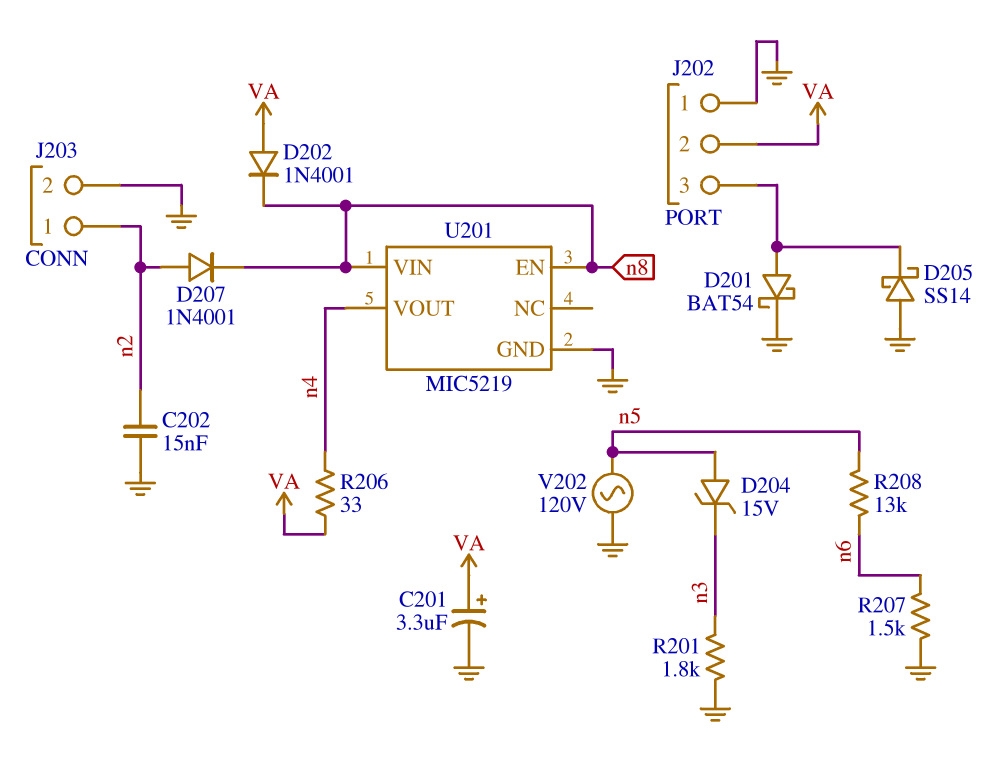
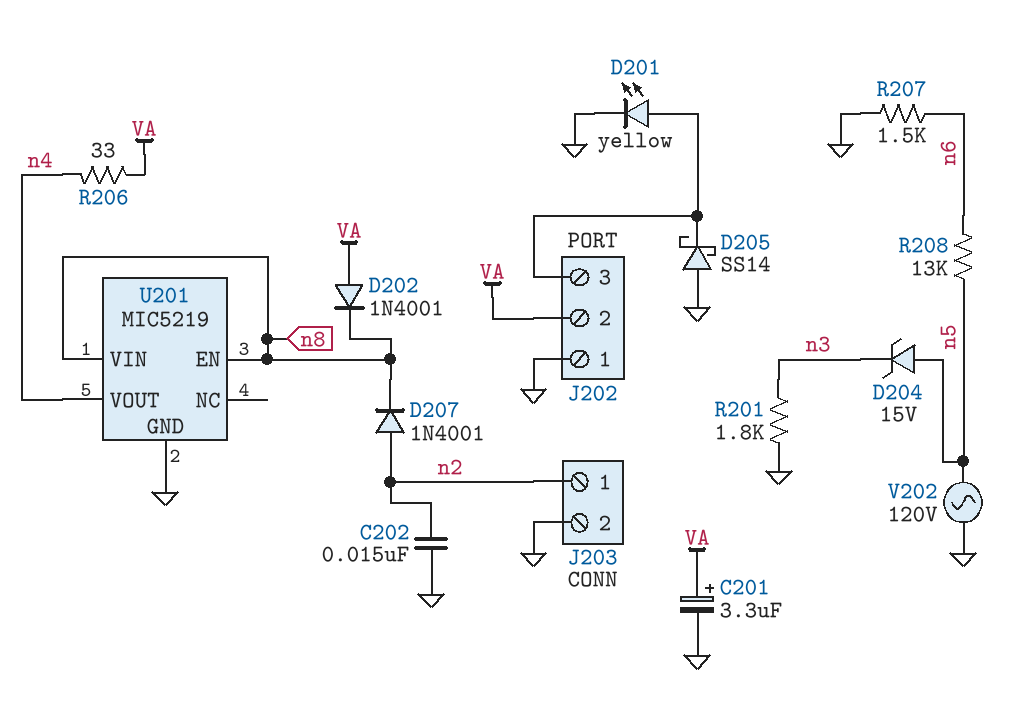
D201: schottky BAT54 (A J202/3, K GND) -> LED yellow (A J202/3, K GND)

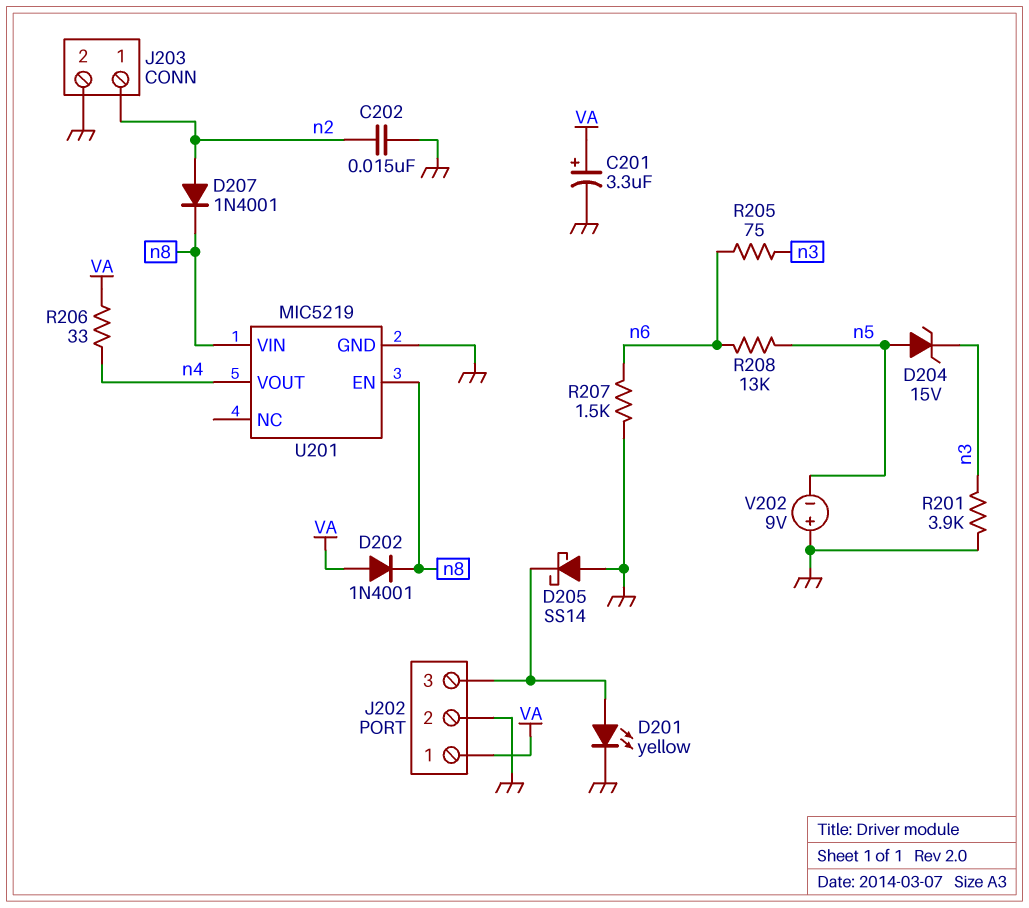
J202 pin 1: GND -> VA
J202 pin 2: VA -> GND
R201: 1.8k (GND, n3) -> 3.9k (GND, n3)
R205: none -> 75 (n3, n6)
V202: AC 120V (GND, n5) -> 9V (plus GND, minus n5)

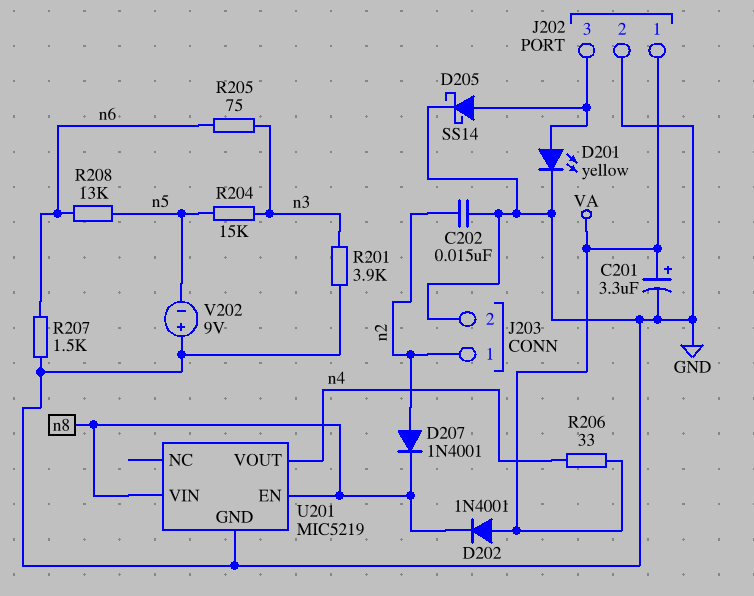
D204: zener 15V (A n5, K n3) -> none
D205: schottky SS14 (A GND, K J202/3) -> schottky SS14 (A J202/3, K GND)
R204: none -> 15k (n3, n5)

